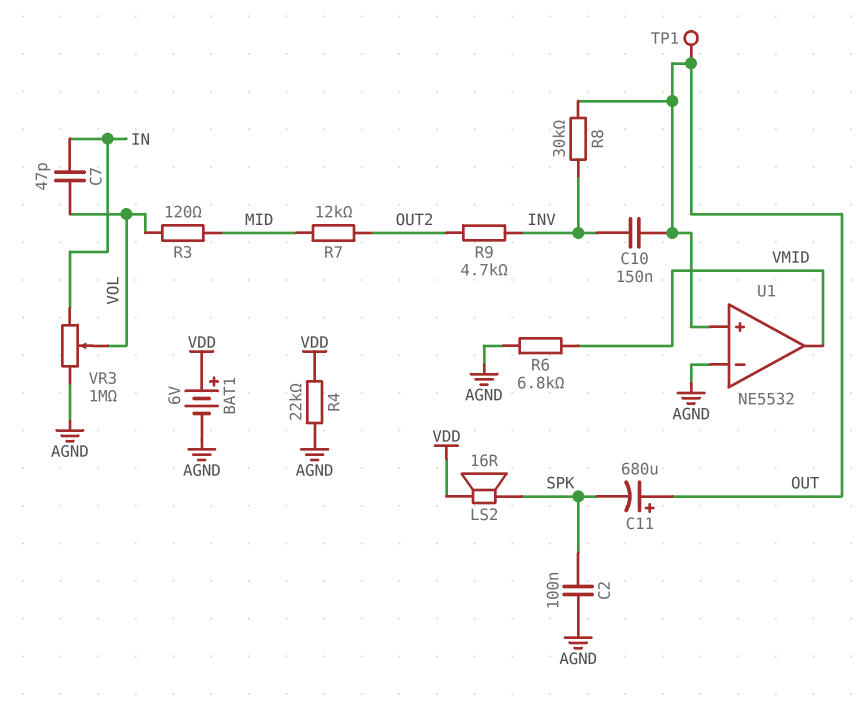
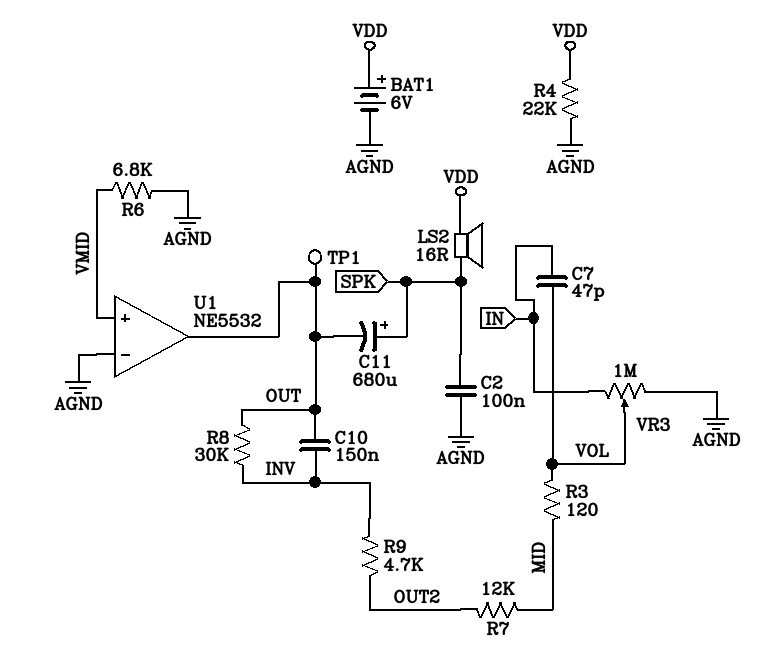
C11: 680uF (plus OUT, minus SPK) -> 680uF (plus SPK, minus OUT)
U1 pin in+: OUT -> VMID
U1 pin out: VMID -> OUT

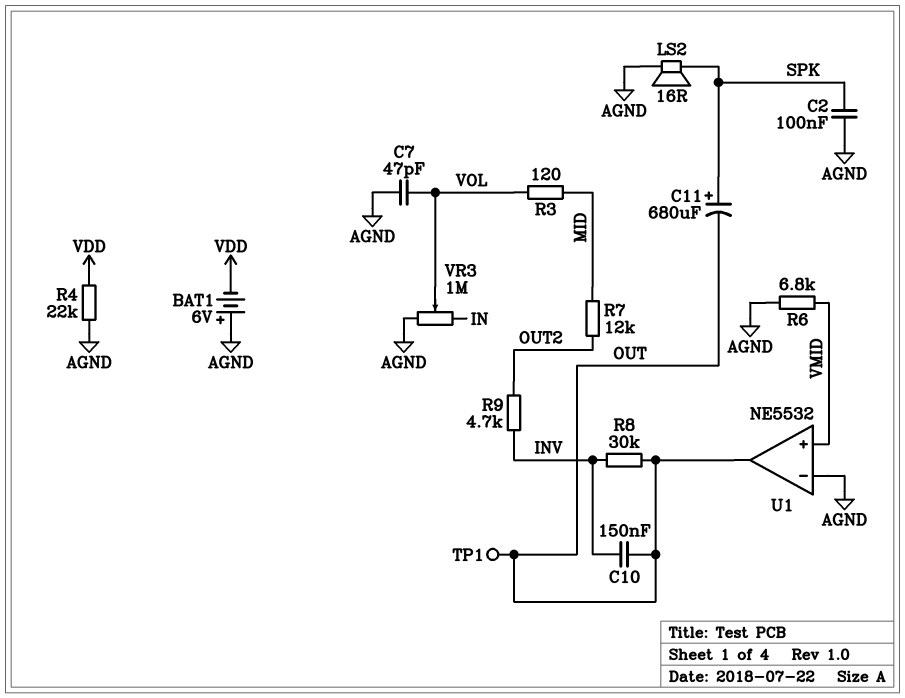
BAT1: 6V (plus VDD, minus AGND) -> 6V (plus AGND, minus VDD)
C7: 47pF (IN, VOL) -> 47pF (AGND, VOL)
LS2: speaker 16R (SPK, VDD) -> speaker 16R (AGND, SPK)

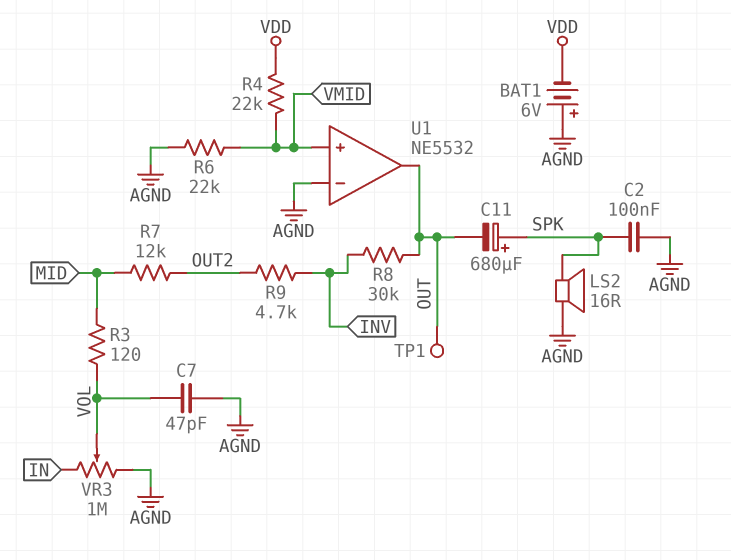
C10: 150nF (INV, OUT) -> none
R4: 22k (AGND, VDD) -> 22k (VDD, VMID)
R6: 6.8k (AGND, VMID) -> 22k (AGND, VMID)

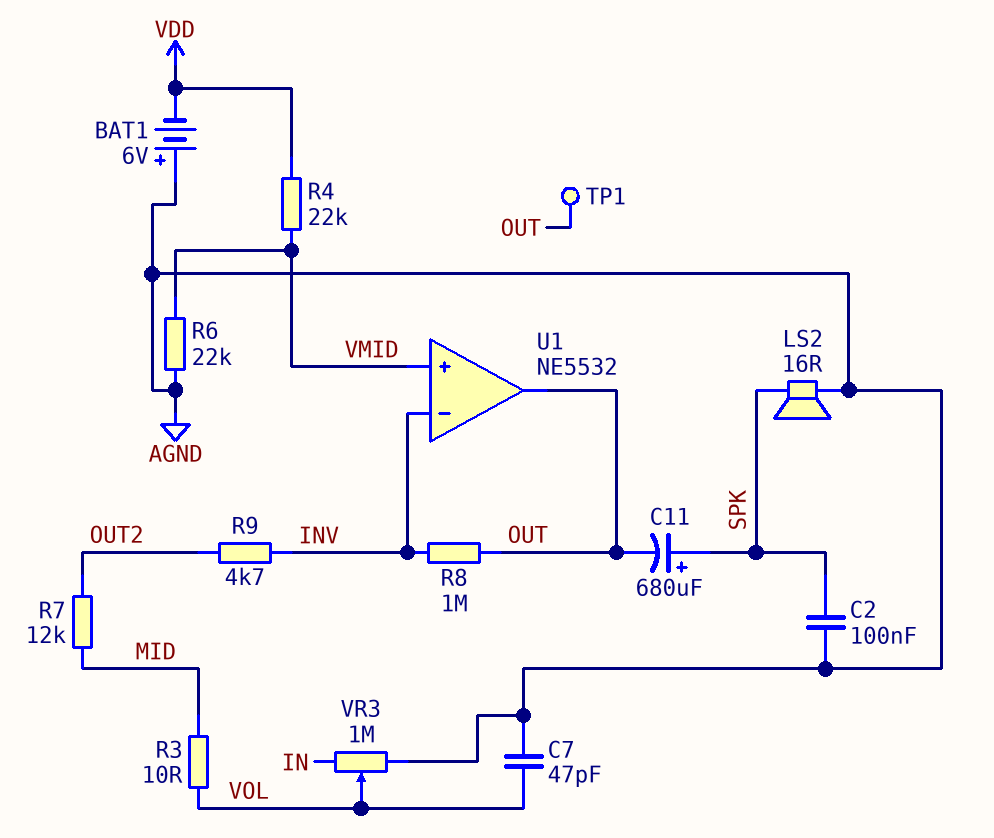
R3: 120 (MID, VOL) -> 10 (MID, VOL)
R8: 30k (INV, OUT) -> 1M (INV, OUT)
U1 pin in-: AGND -> INV

